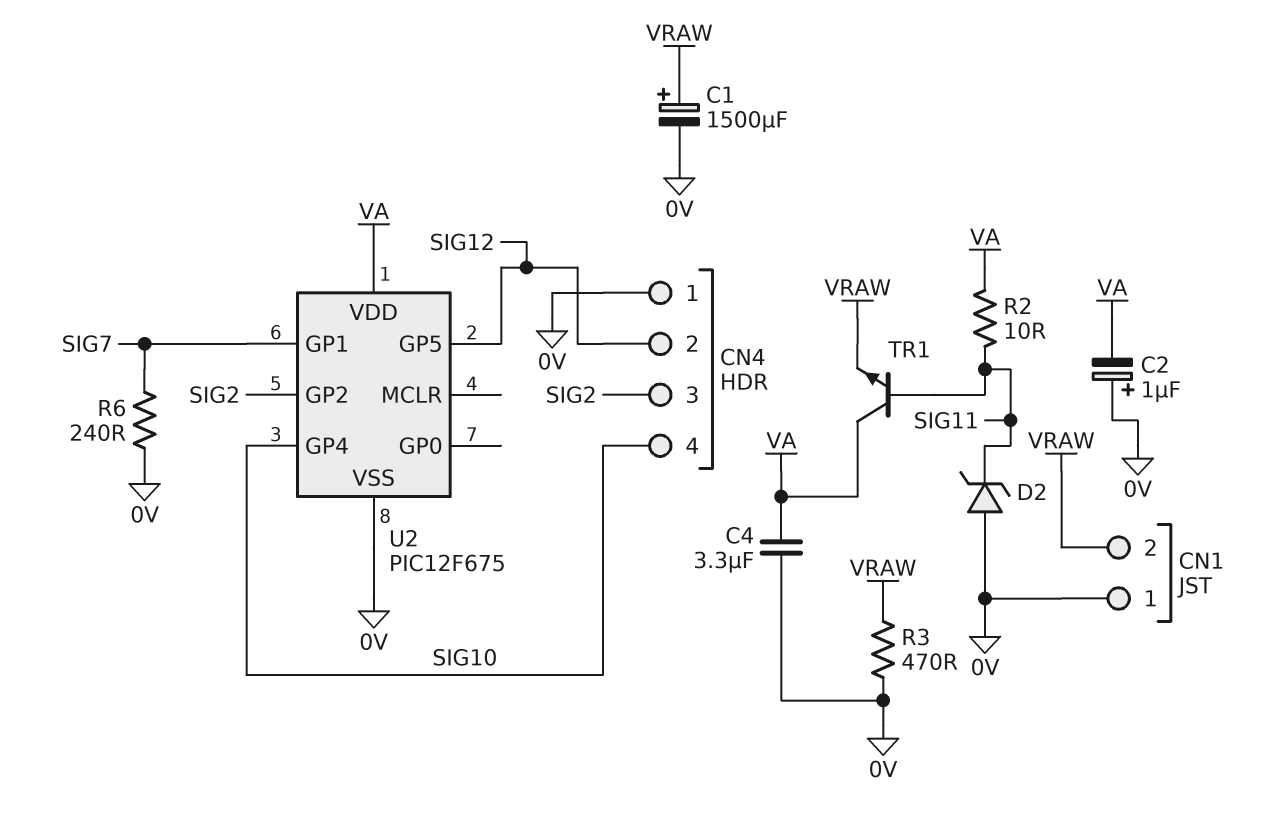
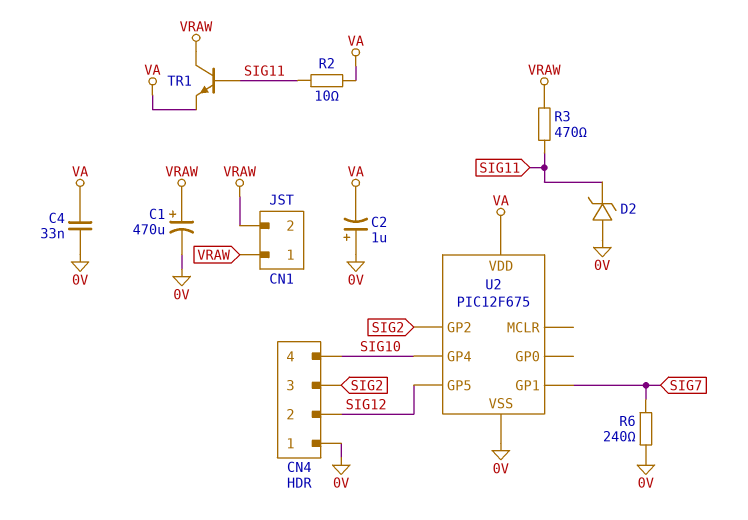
C1: 1500uF (plus VRAW, minus 0V) -> 470uF (plus VRAW, minus 0V)
C4: 3.3uF (0V, VA) -> 33nF (0V, VA)
CN1 pin 1: 0V -> VRAW
R3: 470 (0V, VRAW) -> 470 (SIG11, VRAW)
TR1: NPN (B SIG11, C VA, E VRAW) -> NPN (B SIG11, C VRAW, E VA)

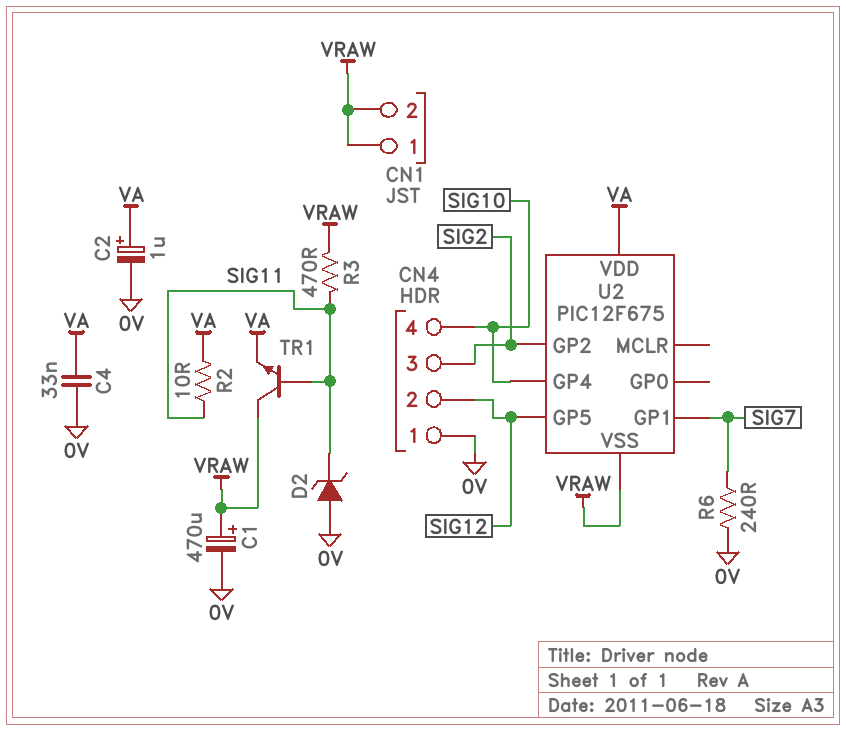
C2: 1uF (plus 0V, minus VA) -> 1uF (plus VA, minus 0V)
U2 pin VSS: 0V -> VRAW

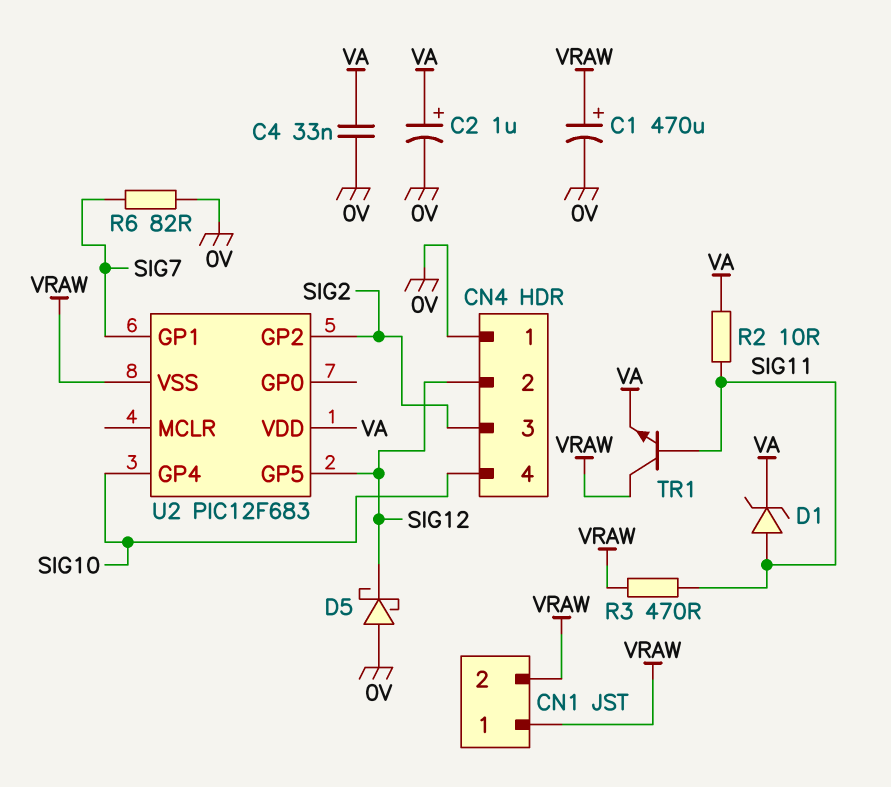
D1: none -> zener (A SIG11, K VA)
D2: zener (A 0V, K SIG11) -> none
D5: none -> schottky (A 0V, K SIG12)
R6: 240 (0V, SIG7) -> 82 (0V, SIG7)
U2: PIC12F675 -> PIC12F683

